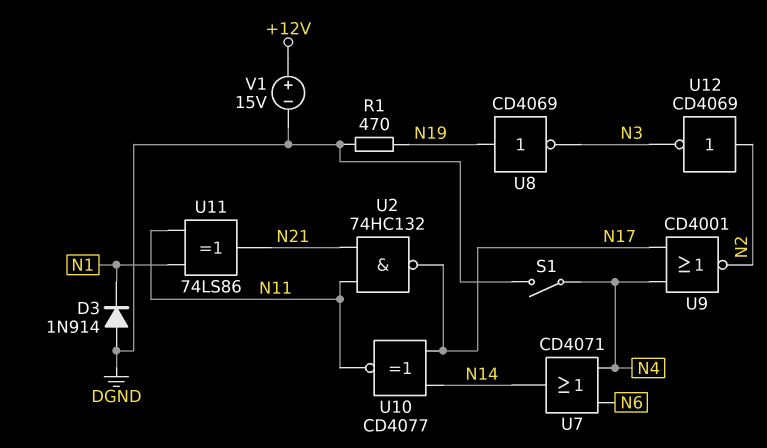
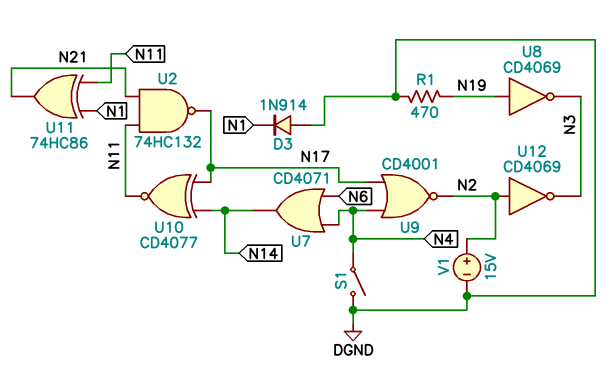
U11: XOR 74LS86 (in N1, in N11, out N21) -> XOR 74HC86 (in N1, in N11, out N21)
V1: 15V (plus +12V, minus DGND) -> 15V (plus N2, minus DGND)

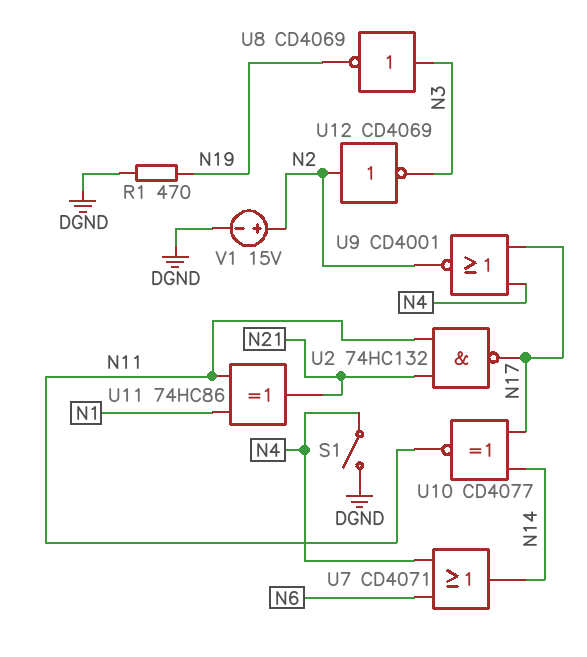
D3: diode 1N914 (A DGND, K N1) -> none
U8: NOT CD4069 (in N19, out N3) -> NOT CD4069 (in N3, out N19)

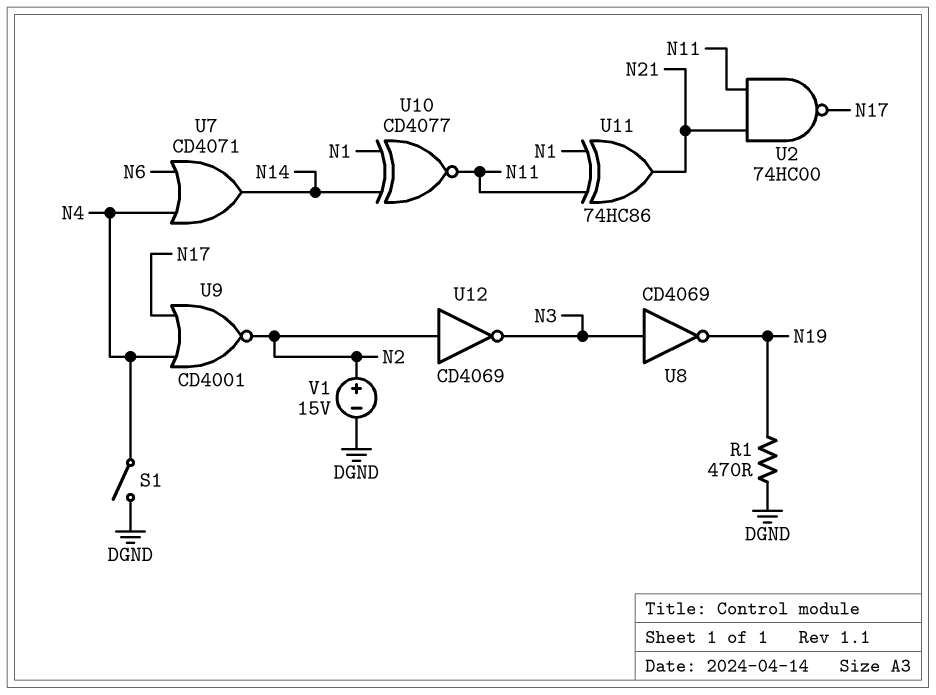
U2: NAND 74HC132 (in N11, in N21, out N17) -> NAND 74HC00 (in N11, in N21, out N17)
U10: XNOR CD4077 (in N14, in N17, out N11) -> XNOR CD4077 (in N1, in N14, out N11)

